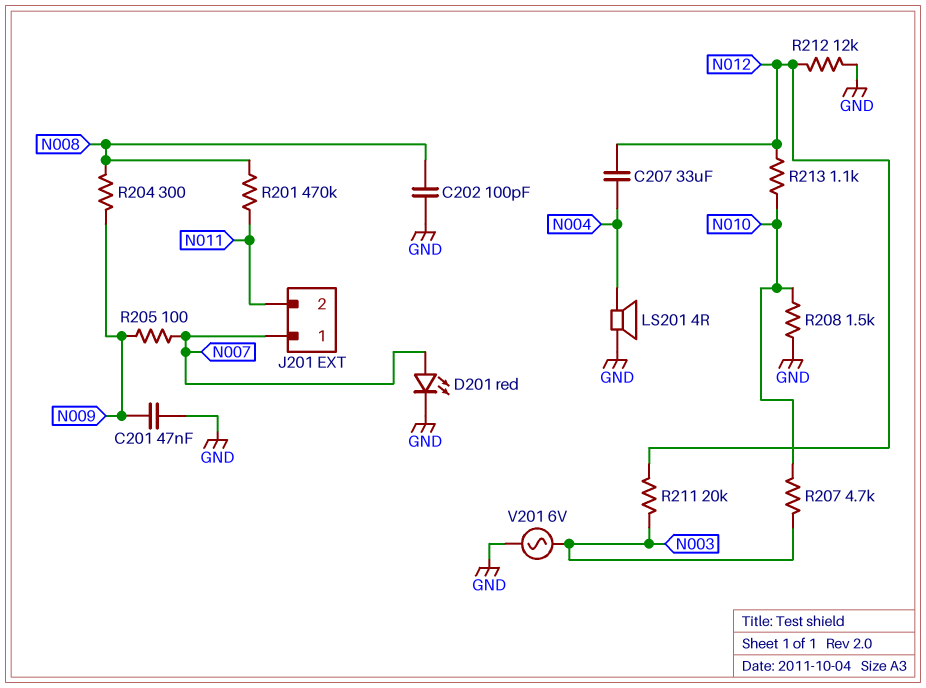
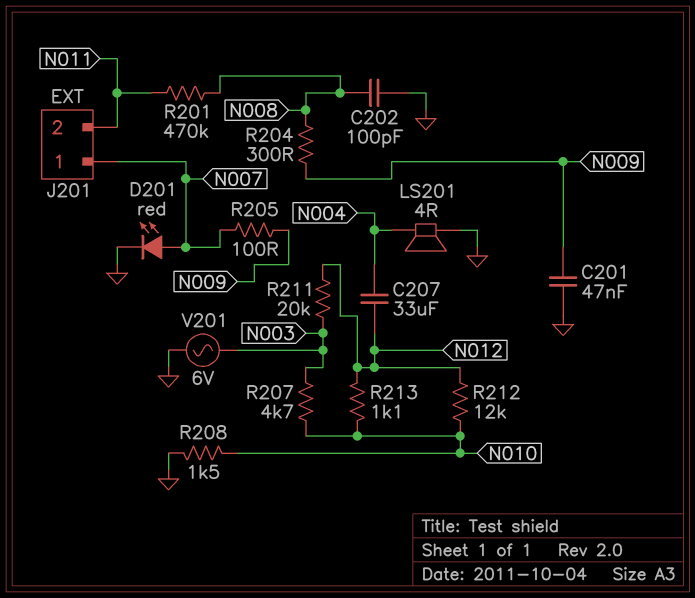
R212: 12k (GND, N012) -> 12k (N010, N012)

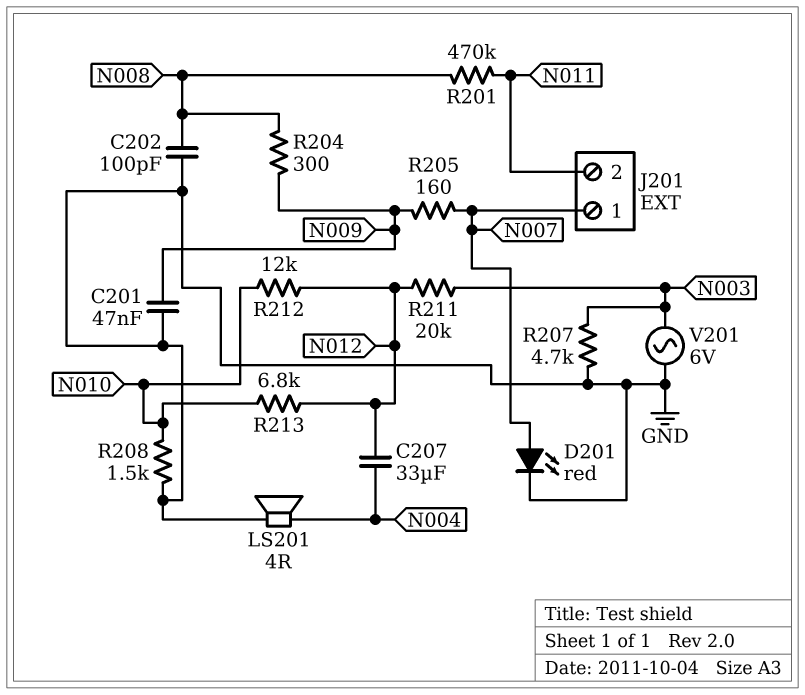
R205: 100 (N007, N009) -> 160 (N007, N009)
R207: 4.7k (N003, N010) -> 4.7k (GND, N003)
R213: 1.1k (N010, N012) -> 6.8k (N010, N012)

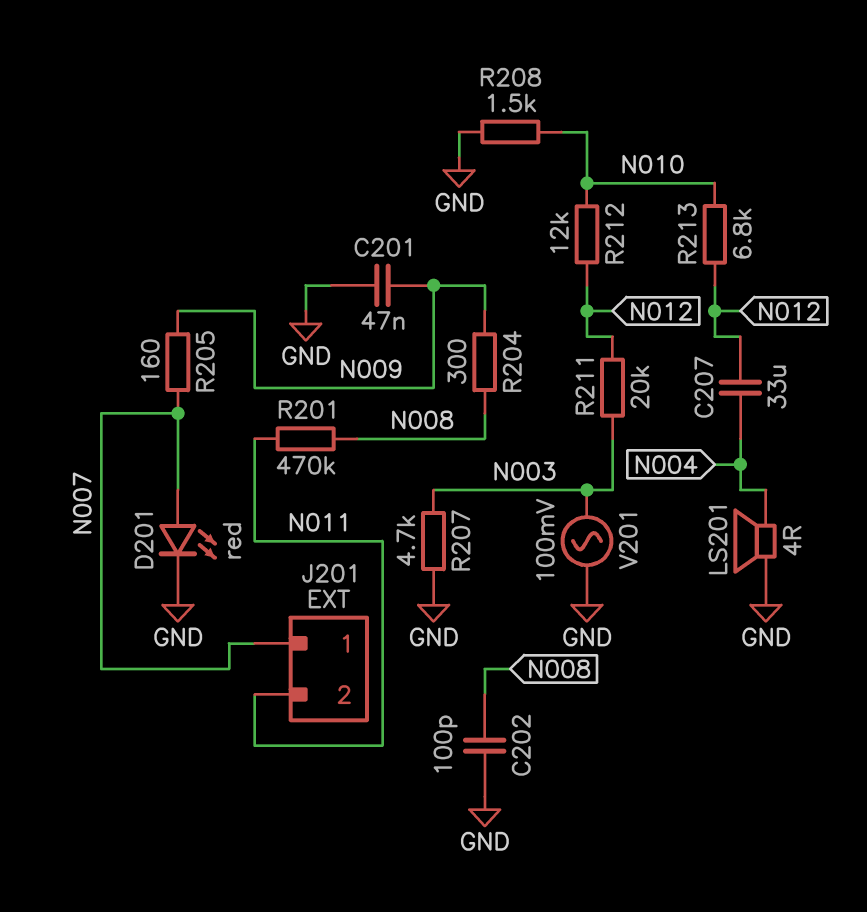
V201: AC 6V (GND, N003) -> AC 100mV (GND, N003)

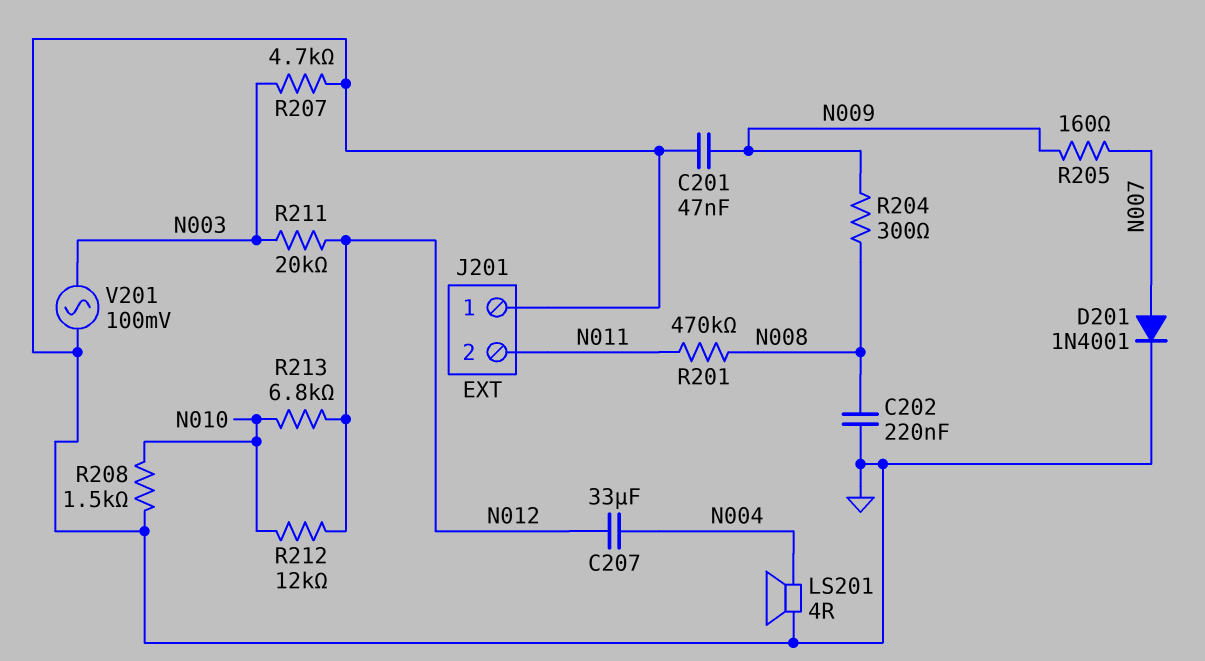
C202: 100pF (GND, N008) -> 220nF (GND, N008)
D201: LED red (A N007, K GND) -> diode 1N4001 (A N007, K GND)
J201 pin 1: N007 -> GND

